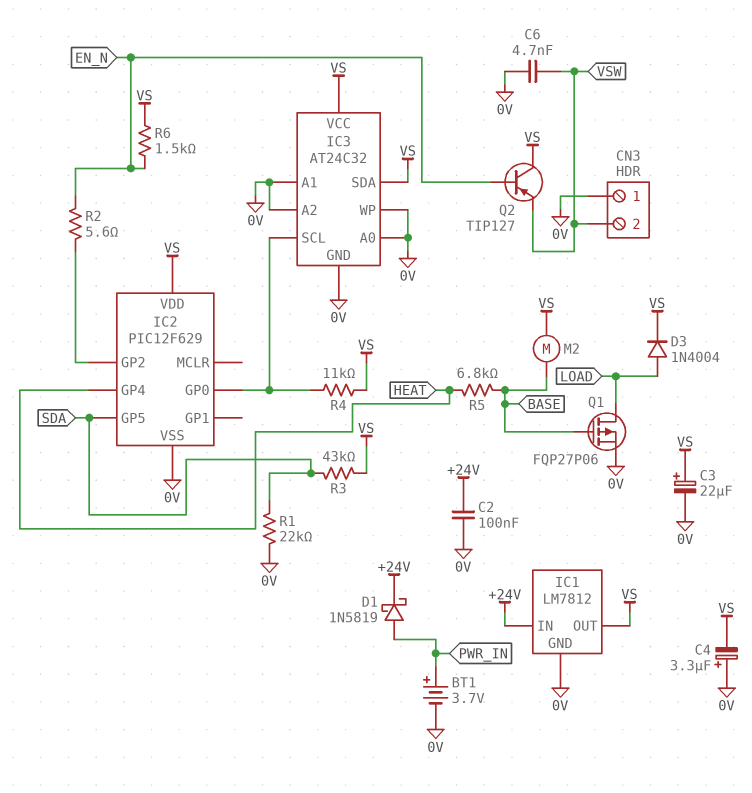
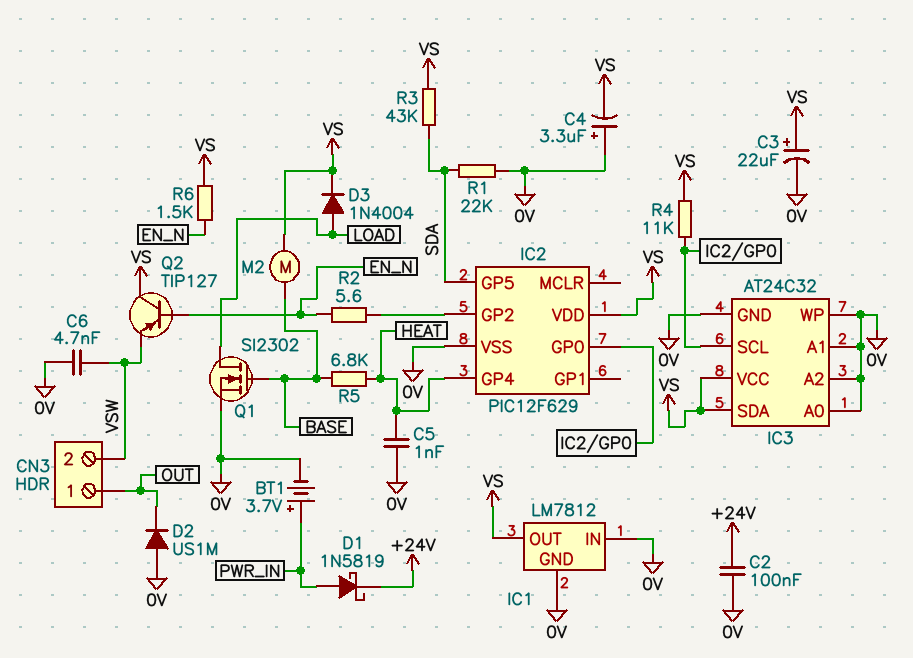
C5: none -> 1nF (0V, HEAT)
CN3 pin 1: 0V -> OUT
D2: none -> diode US1M (A 0V, K OUT)
IC1 pin IN: +24V -> 0V
Q1: PMOS FQP27P06 (G BASE, D LOAD, S 0V) -> NMOS SI2302 (G BASE, D LOAD, S 0V)

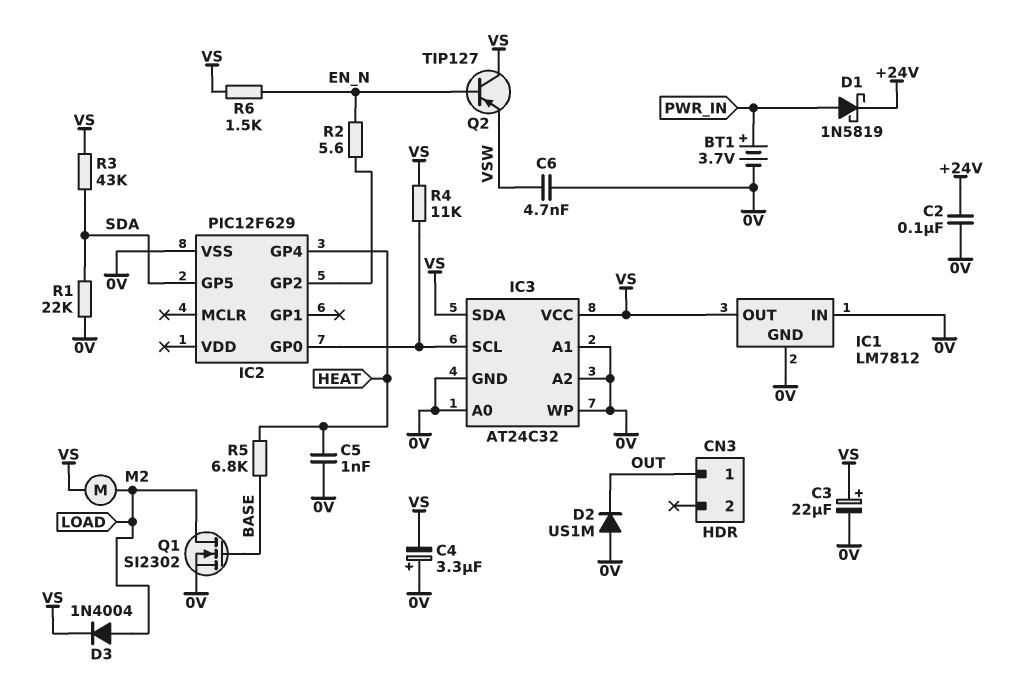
CN3 pin 2: VSW -> none
IC2 pin VDD: VS -> none
M2: motor (BASE, VS) -> motor (LOAD, VS)

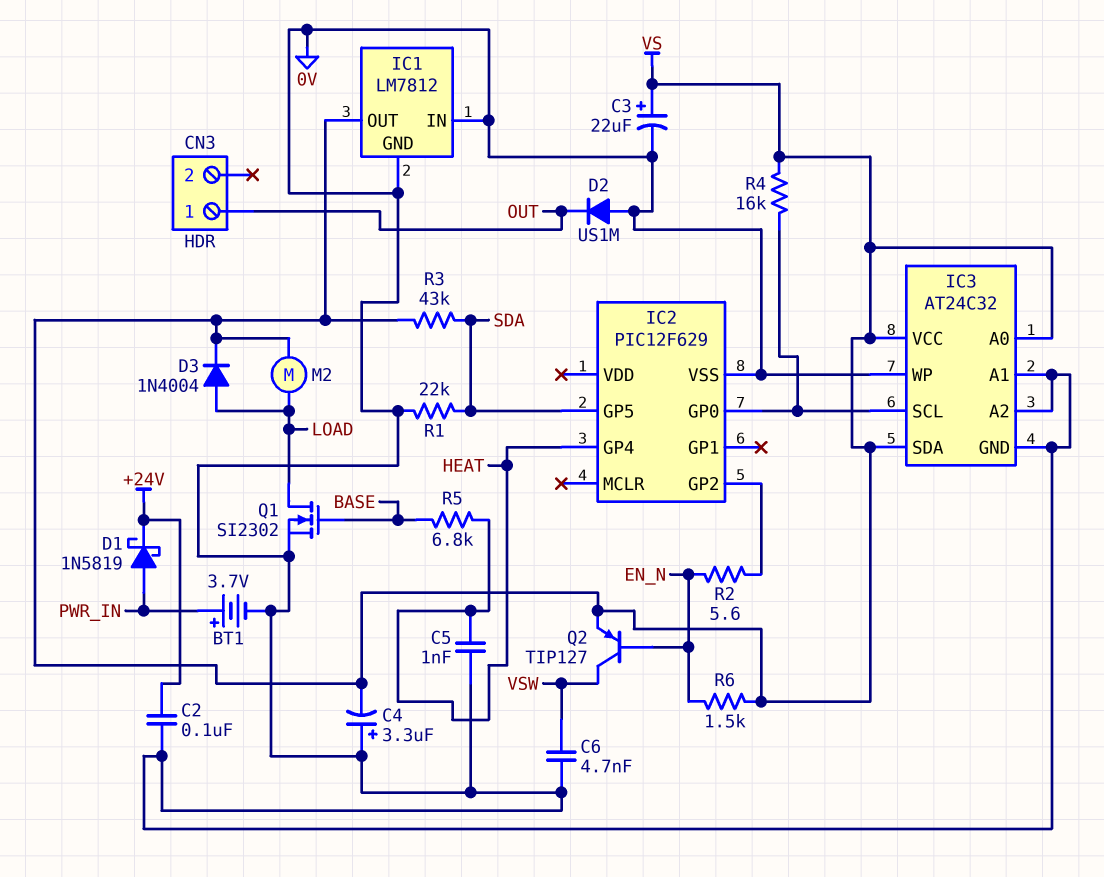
IC3 pin A0: 0V -> VS
Q2: PNP TIP127 (B EN_N, C VS, E VSW) -> PNP TIP127 (B EN_N, C VSW, E VS)
R4: 11k (IC2/GP0, VS) -> 16k (IC2/GP0, VS)

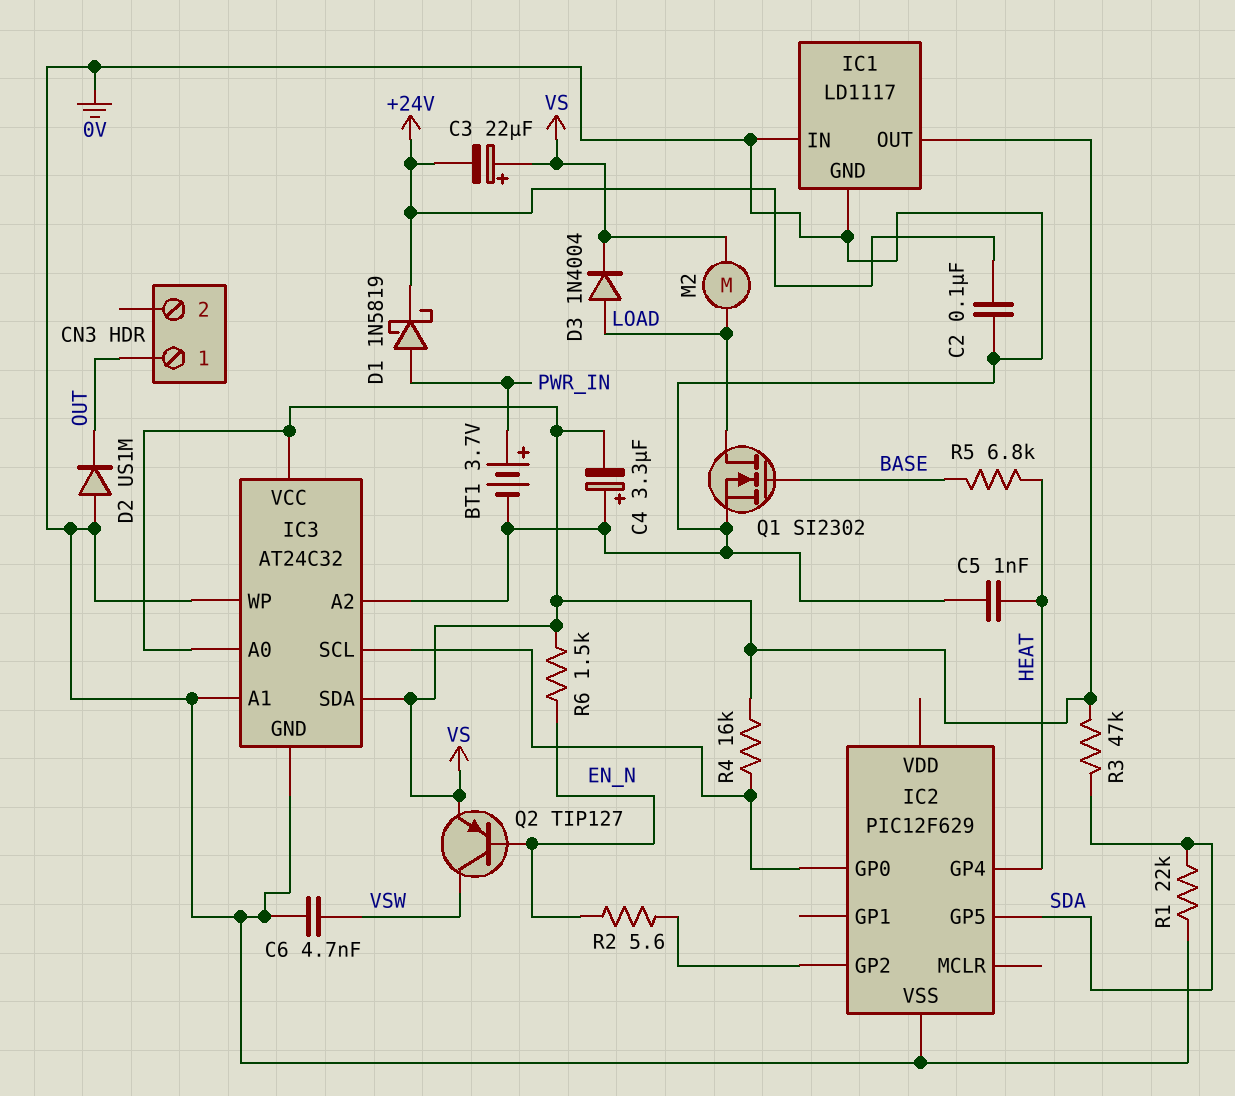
C3: 22uF (plus VS, minus 0V) -> 22uF (plus VS, minus +24V)
IC1: LM7812 -> LD1117
R3: 43k (SDA, VS) -> 47k (SDA, VS)

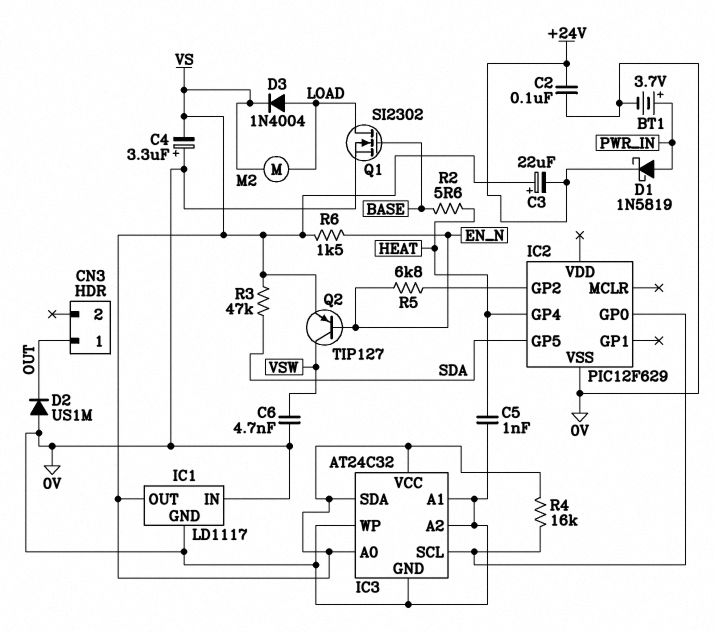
R1: 22k (0V, SDA) -> none
R2: 5.6 (EN_N, IC2/GP2) -> 5.6 (BASE, HEAT)
R5: 6.8k (BASE, HEAT) -> 6.8k (EN_N, IC2/GP2)

